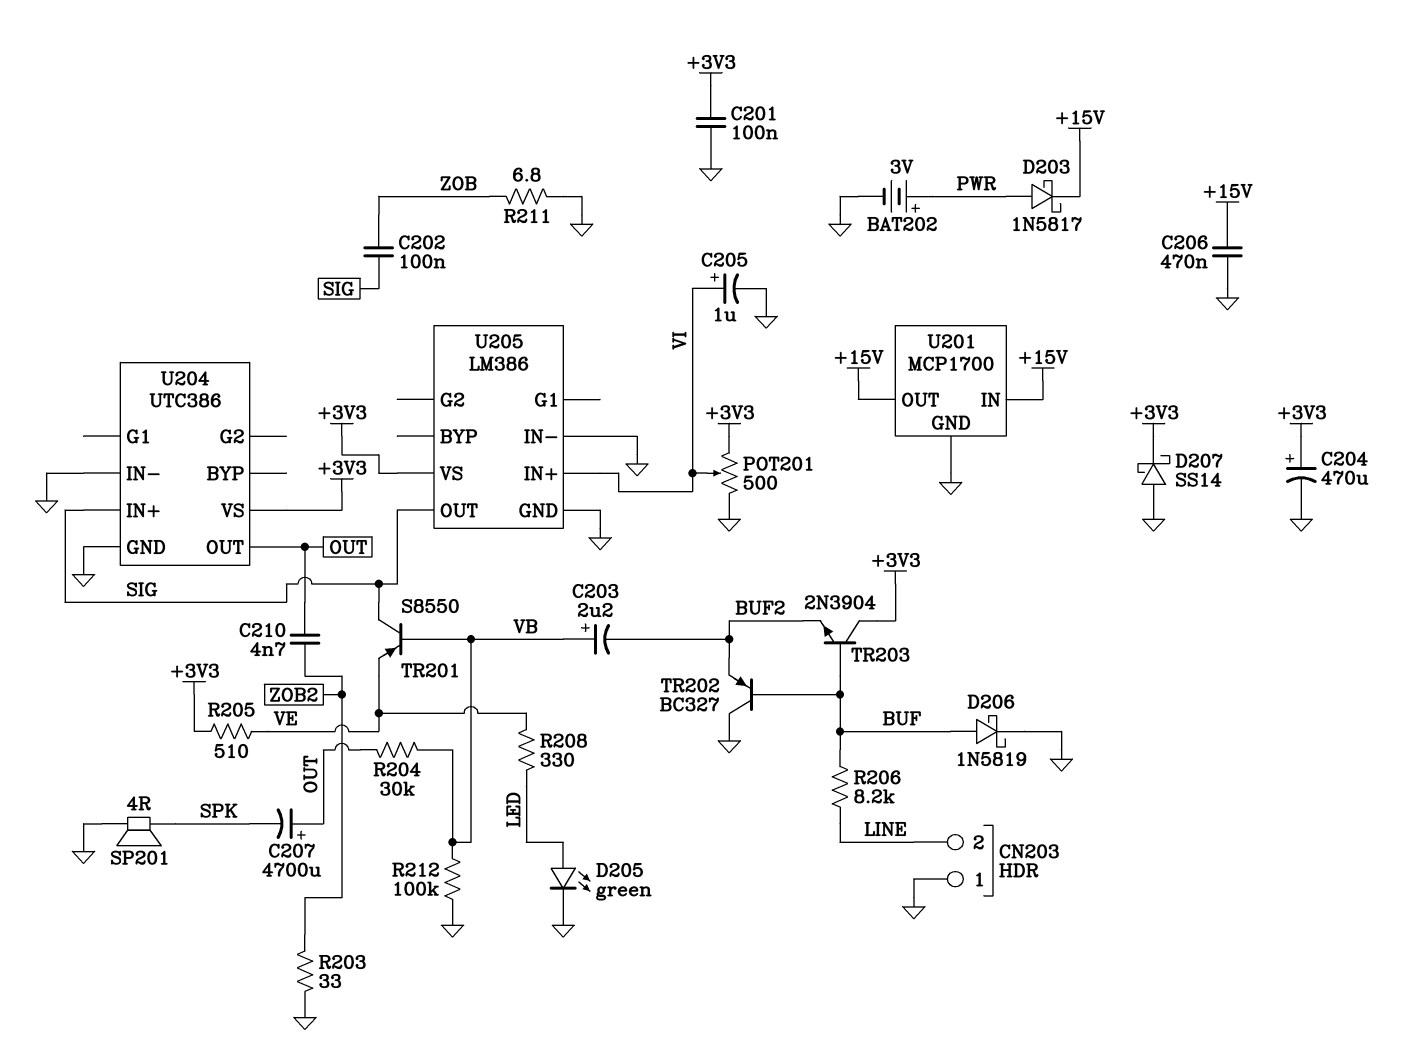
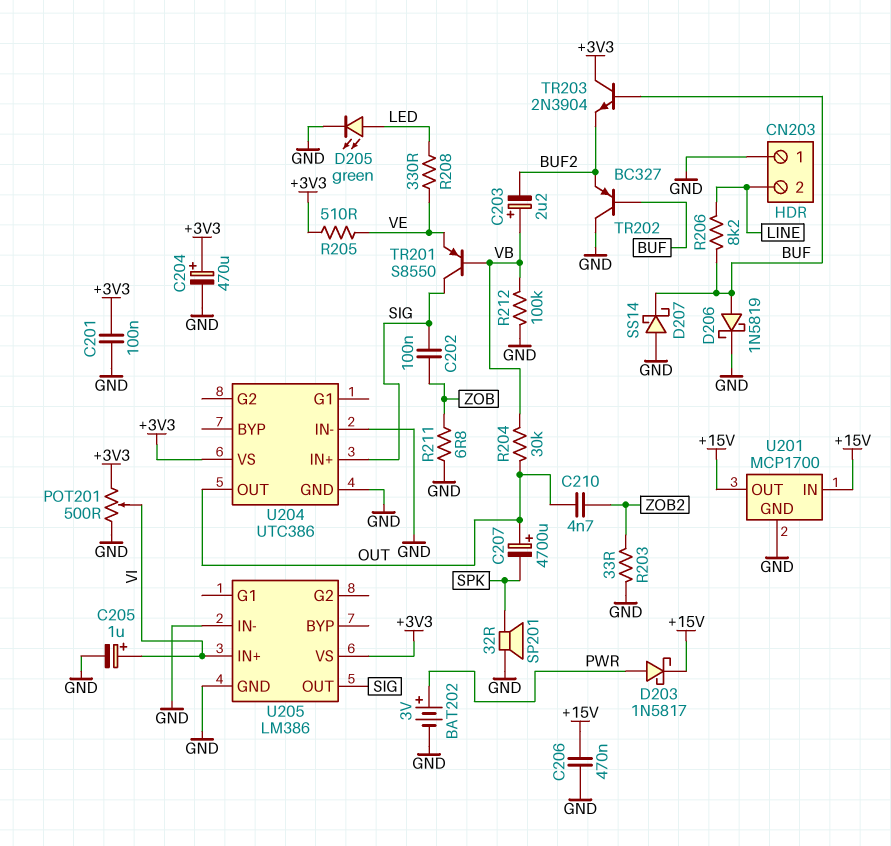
D207: schottky SS14 (A GND, K +3V3) -> schottky SS14 (A GND, K BUF)
SP201: speaker 4R (GND, SPK) -> speaker 32R (GND, SPK)

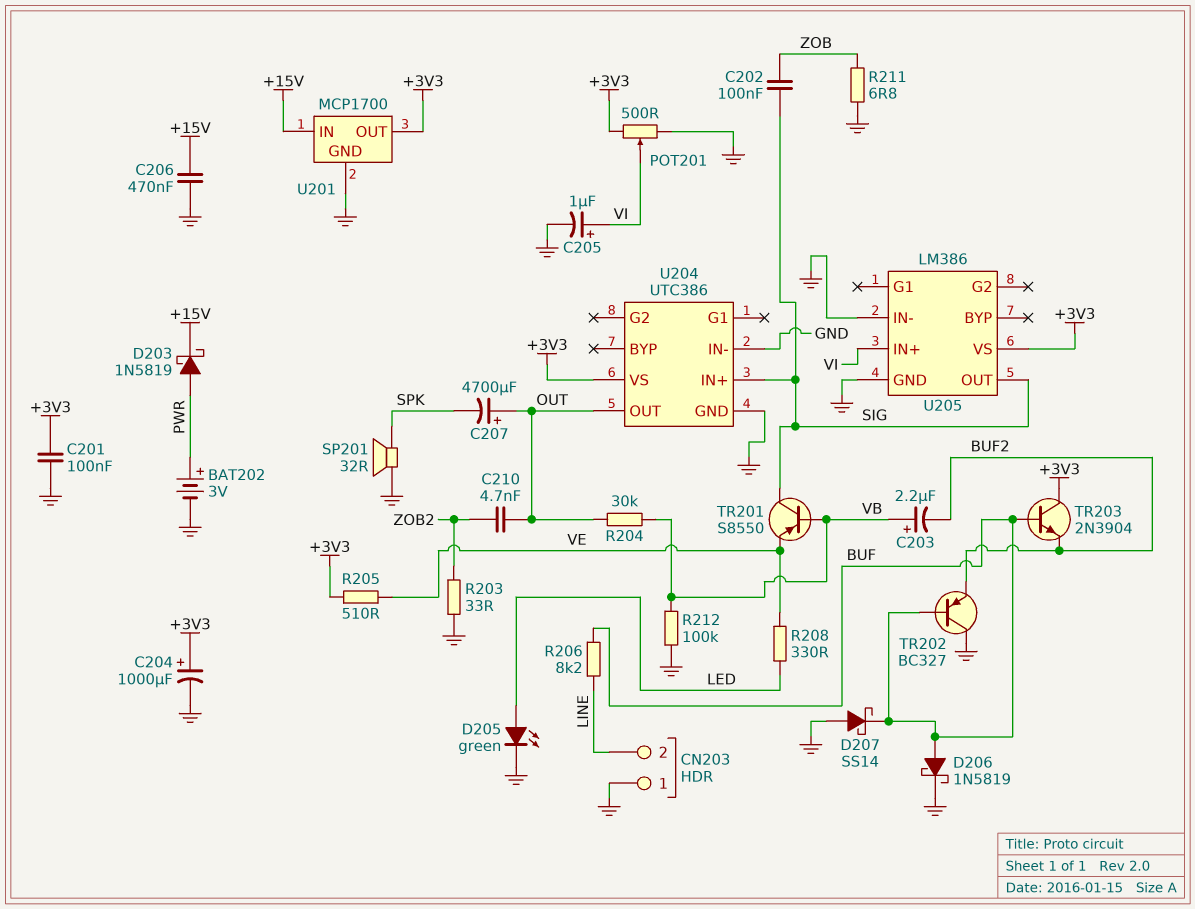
C204: 470uF (plus +3V3, minus GND) -> 1000uF (plus +3V3, minus GND)
D203: schottky 1N5817 (A PWR, K +15V) -> schottky 1N5819 (A PWR, K +15V)
U201 pin OUT: +15V -> +3V3

